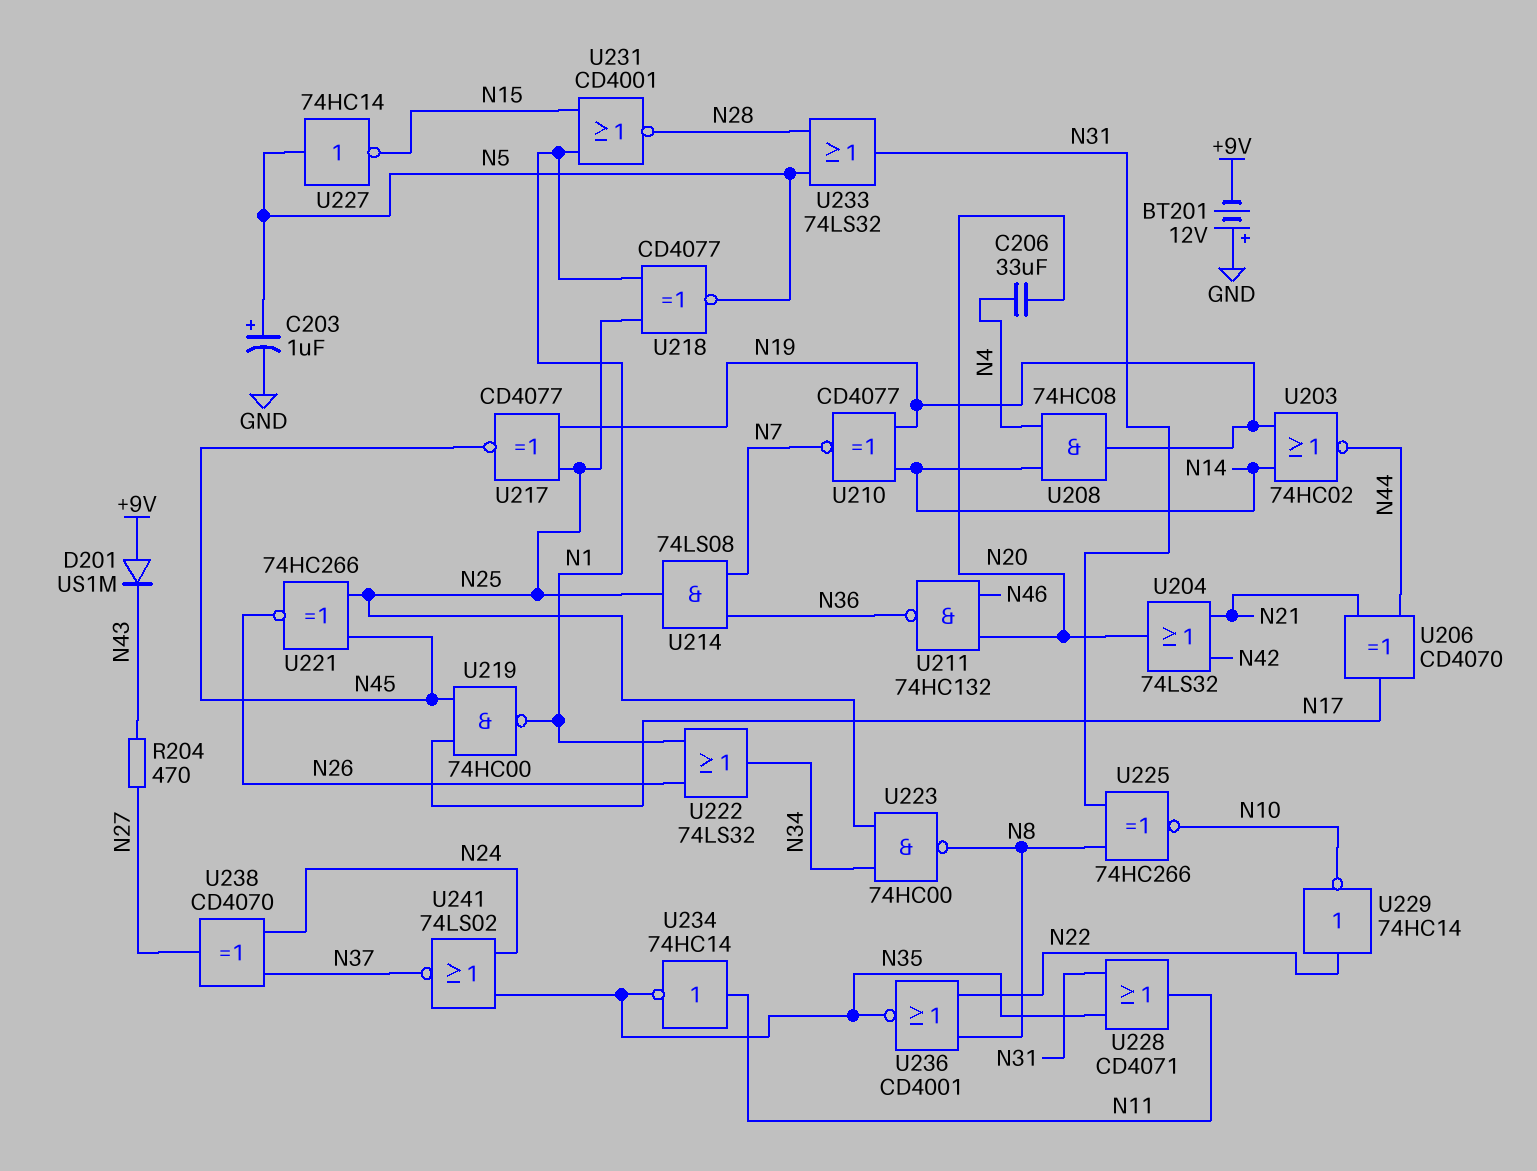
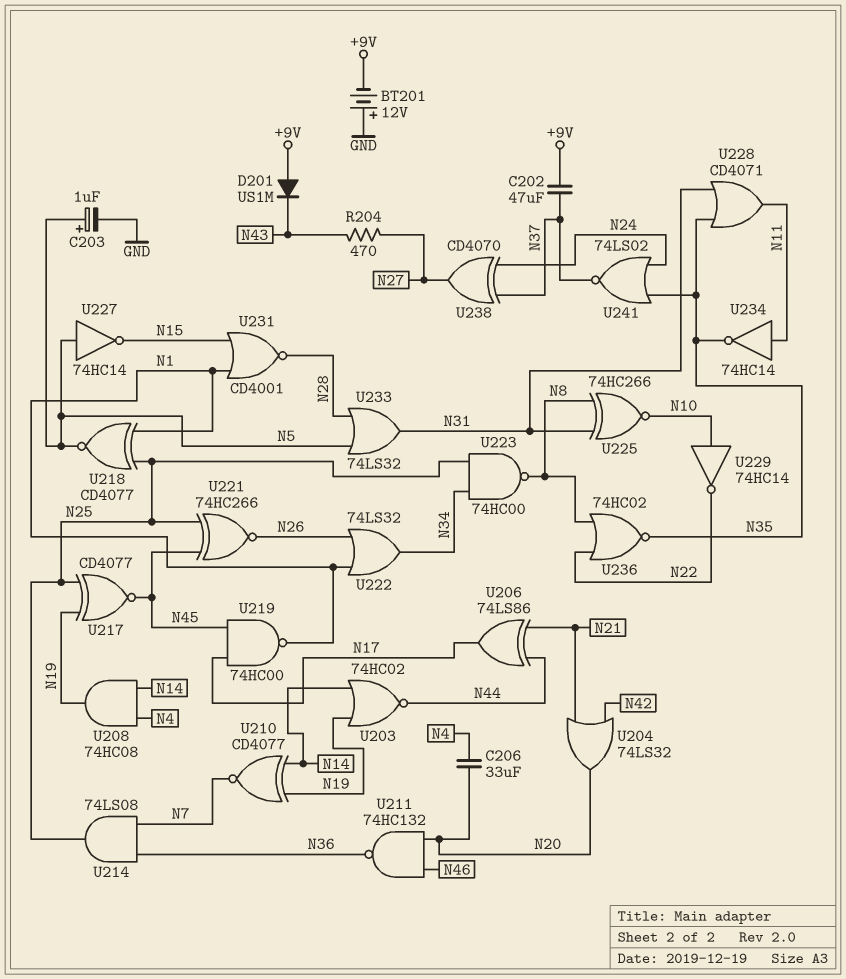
C202: none -> 47uF (+9V, N37)
U206: XOR CD4070 (in N21, in N44, out N17) -> XOR 74LS86 (in N21, in N44, out N17)
U229: NOT 74HC14 (in N22, out N10) -> NOT 74HC14 (in N10, out N22)
U236: NOR CD4001 (in N8, in N22, out N35) -> NOR 74HC02 (in N8, in N22, out N35)

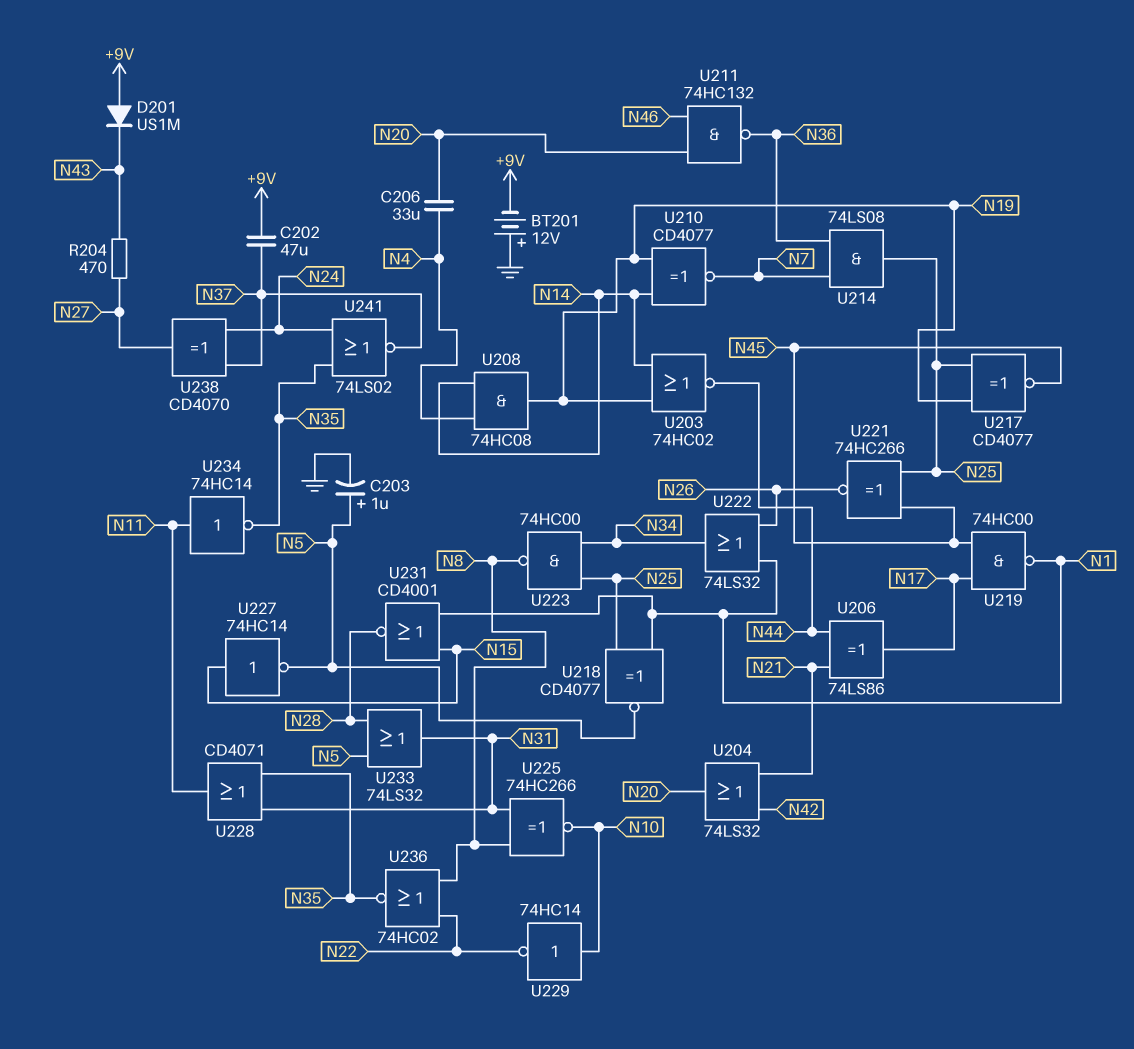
U227: NOT 74HC14 (in N5, out N15) -> NOT 74HC14 (in N15, out N5)

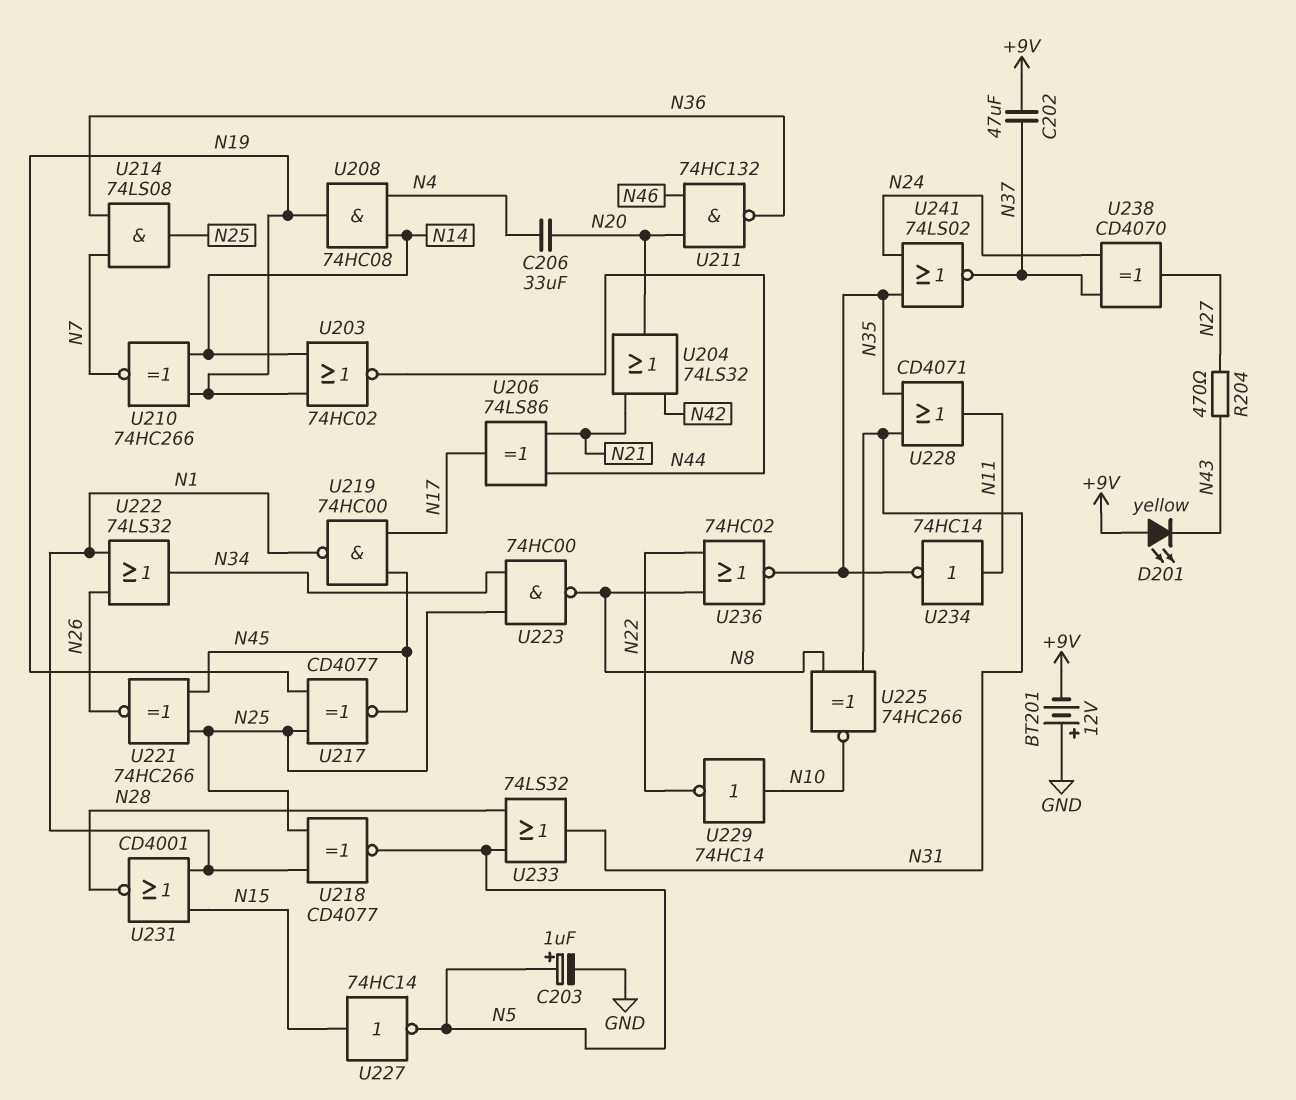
D201: diode US1M (A +9V, K N43) -> LED yellow (A +9V, K N43)
U210: XNOR CD4077 (in N14, in N19, out N7) -> XNOR 74HC266 (in N14, in N19, out N7)

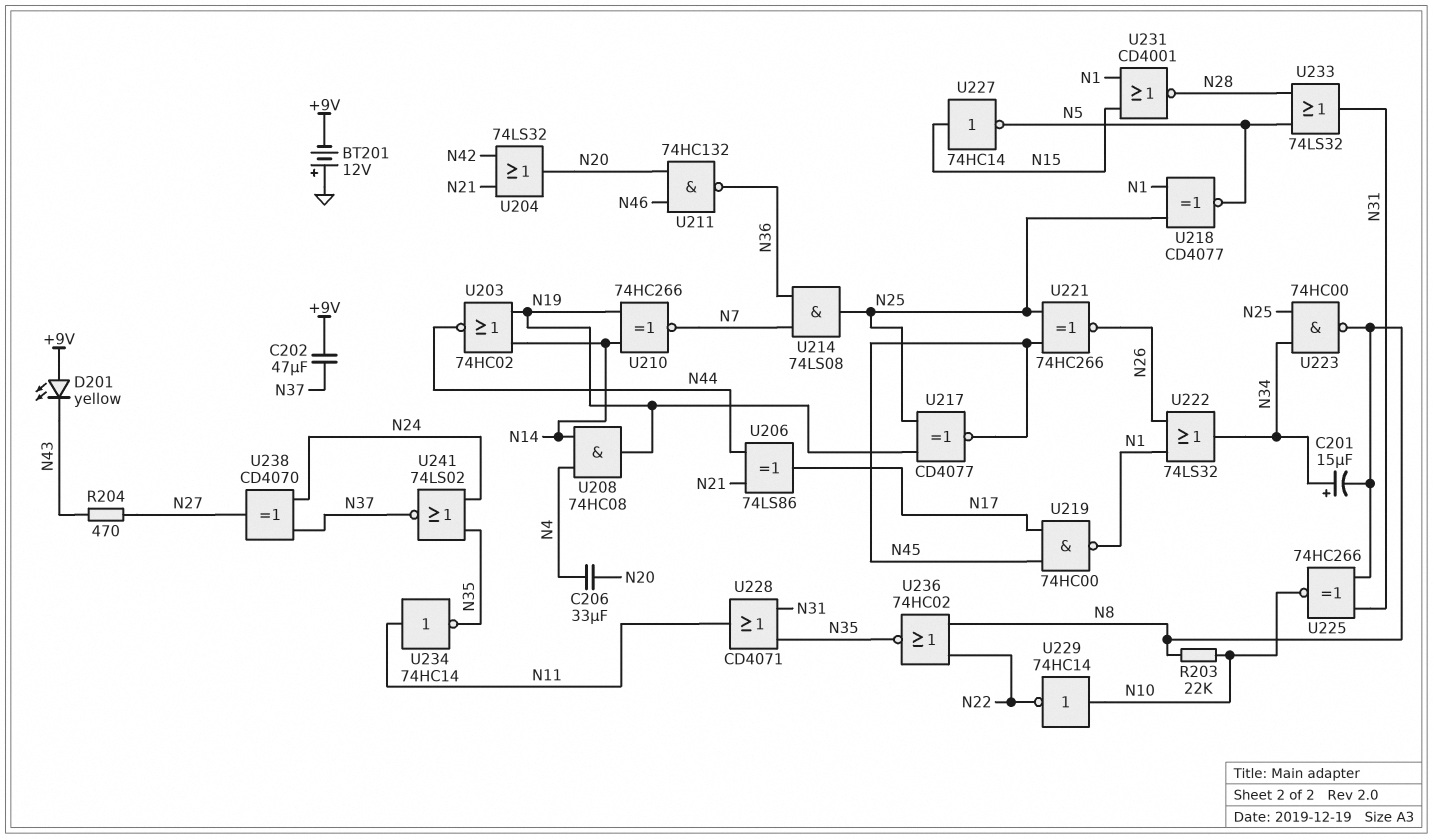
C201: none -> 15uF (plus N34, minus N8)
C203: 1uF (plus N5, minus GND) -> none
R203: none -> 22k (N8, N10)

